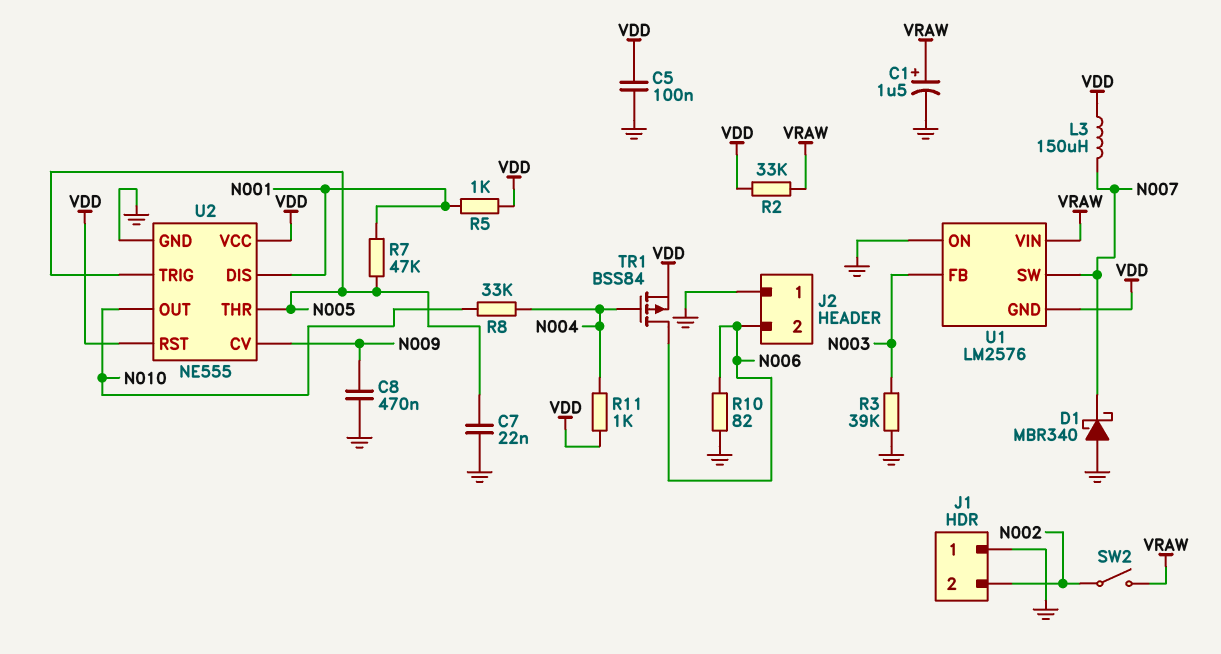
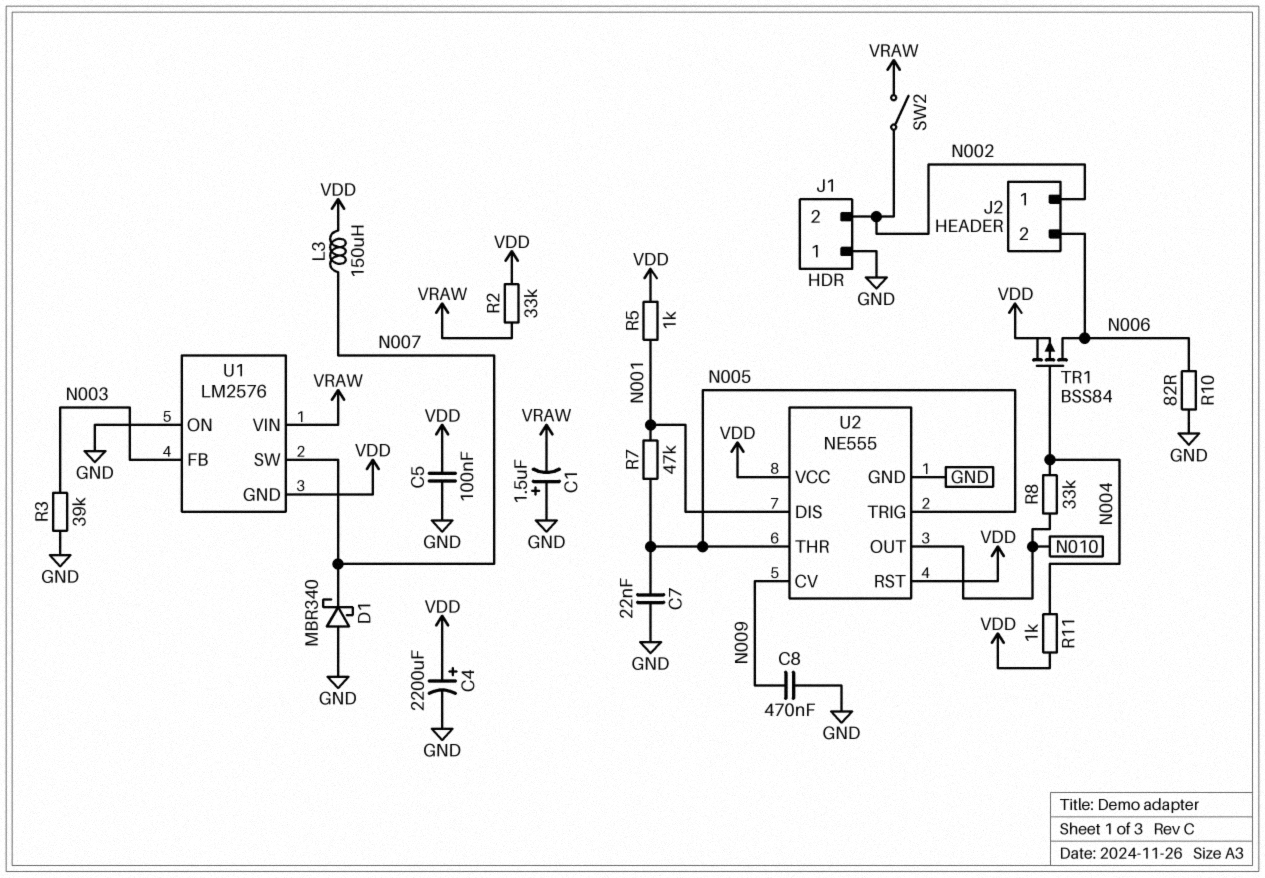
C1: 1.5uF (plus VRAW, minus GND) -> 1.5uF (plus GND, minus VRAW)
C4: none -> 2200uF (plus VDD, minus GND)
J2 pin 1: GND -> N002

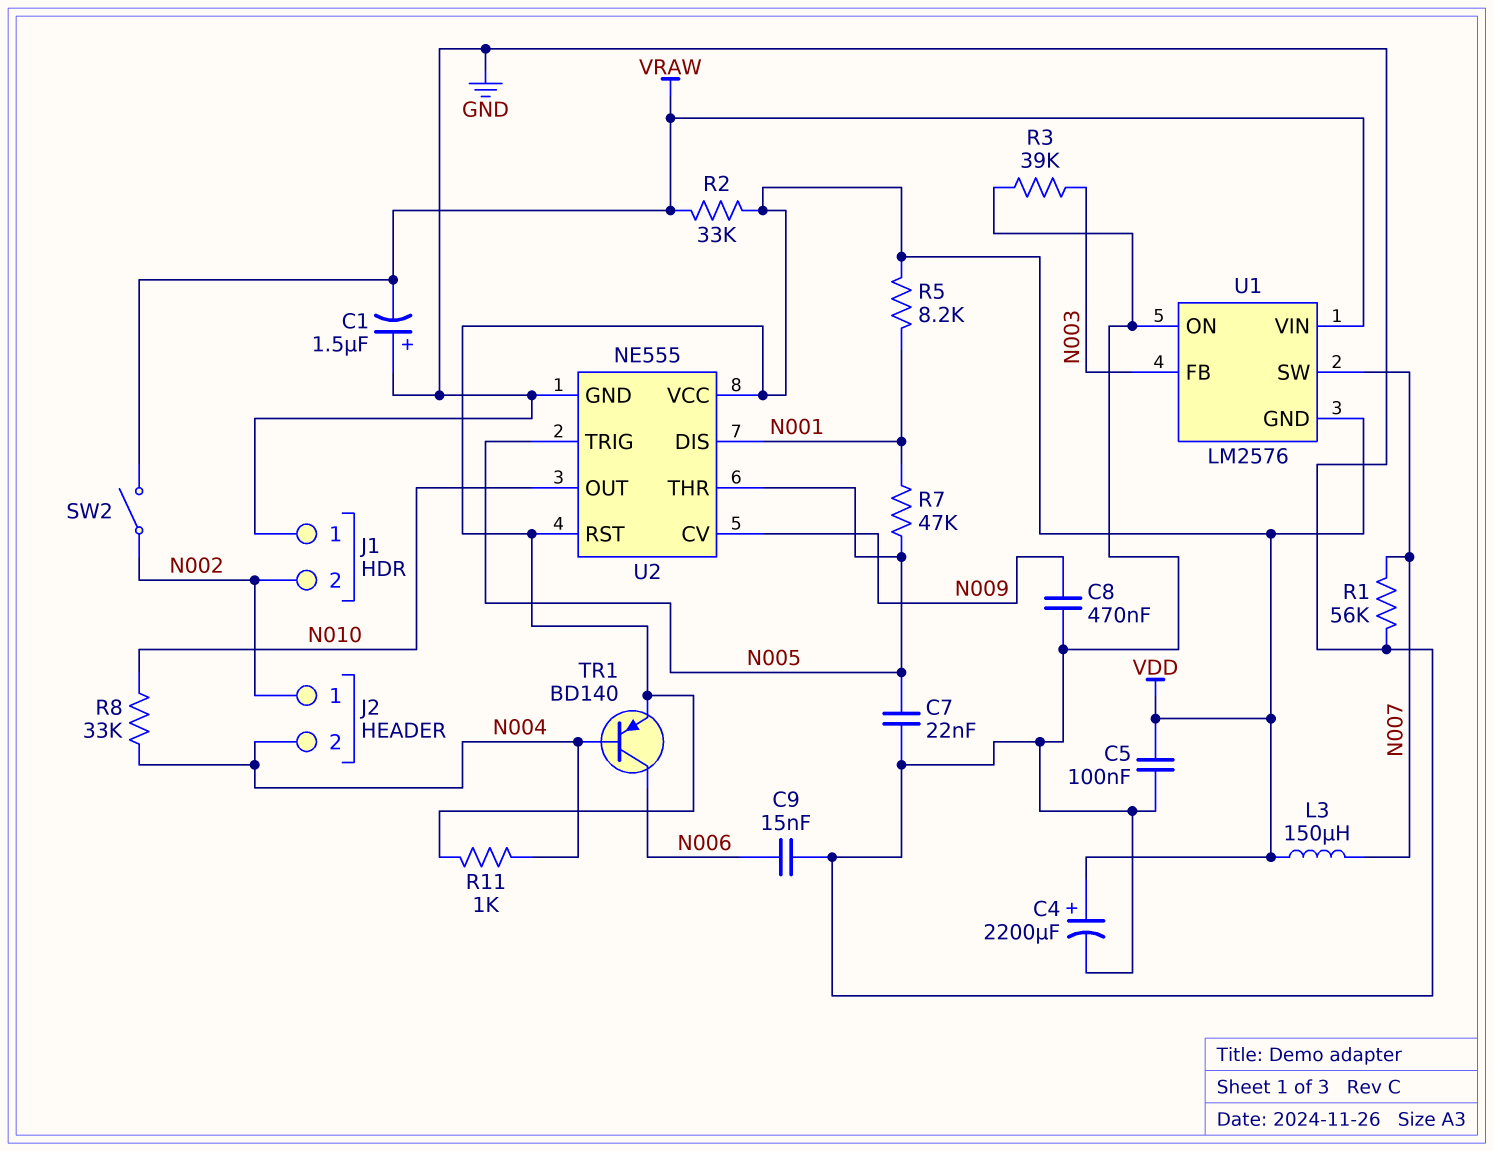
C9: none -> 15nF (GND, N006)
D1: schottky MBR340 (A GND, K N007) -> none
J2 pin 2: N006 -> N004
R1: none -> 56k (GND, N007)
R5: 1k (N001, VDD) -> 8.2k (N001, VDD)
R10: 82 (GND, N006) -> none
TR1: PMOS BSS84 (G N004, D N006, S VDD) -> PNP BD140 (B N004, C N006, E VDD)

